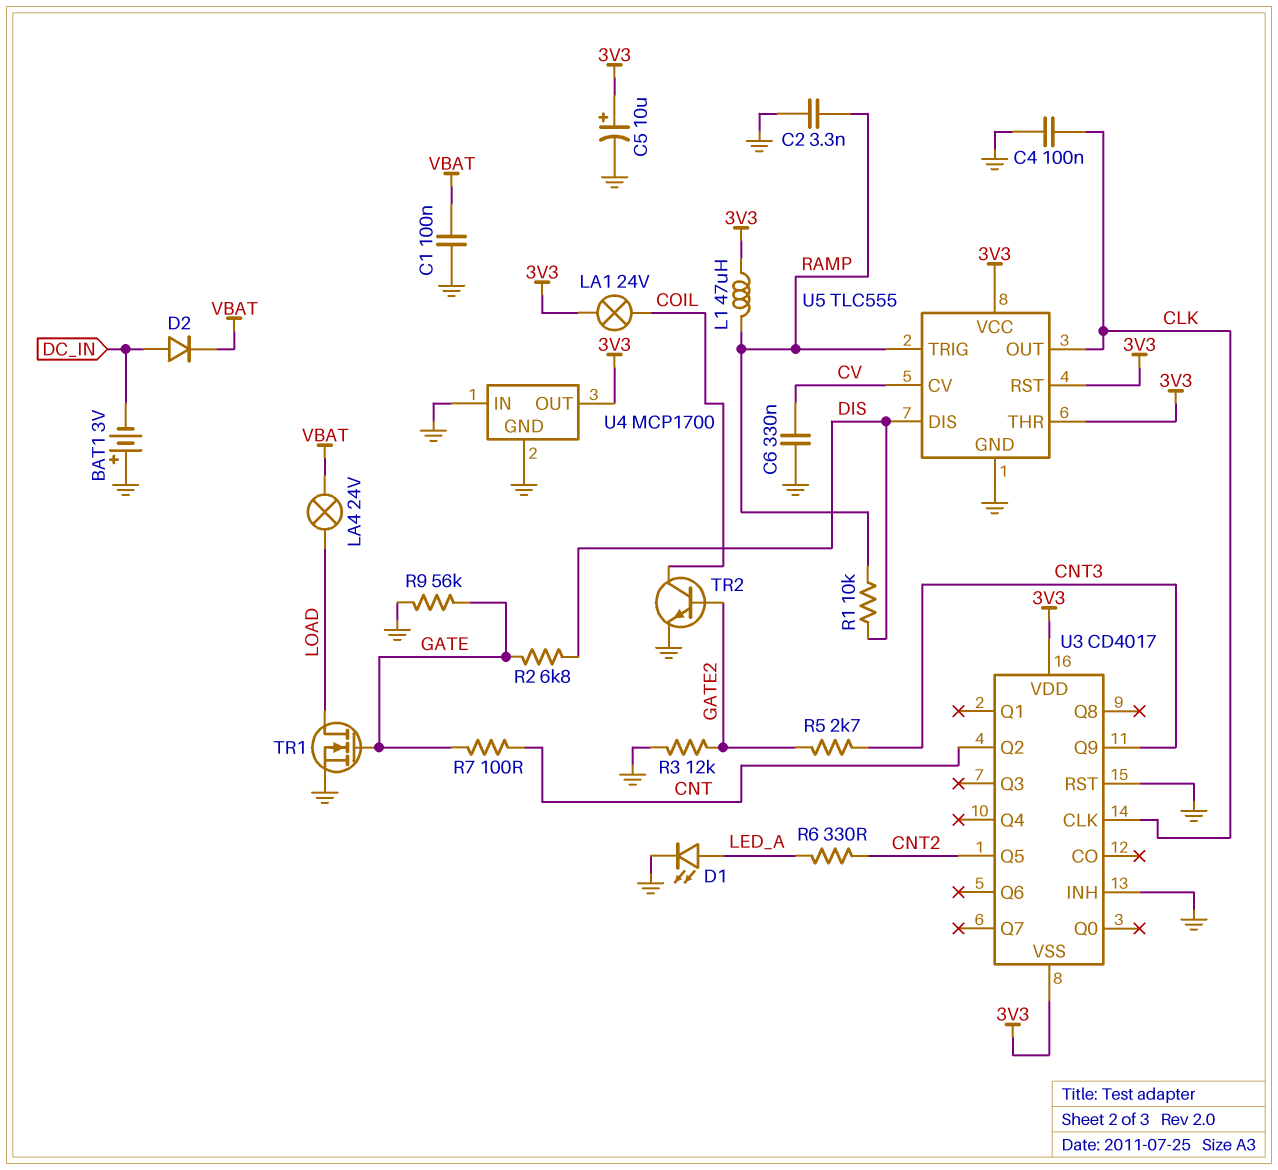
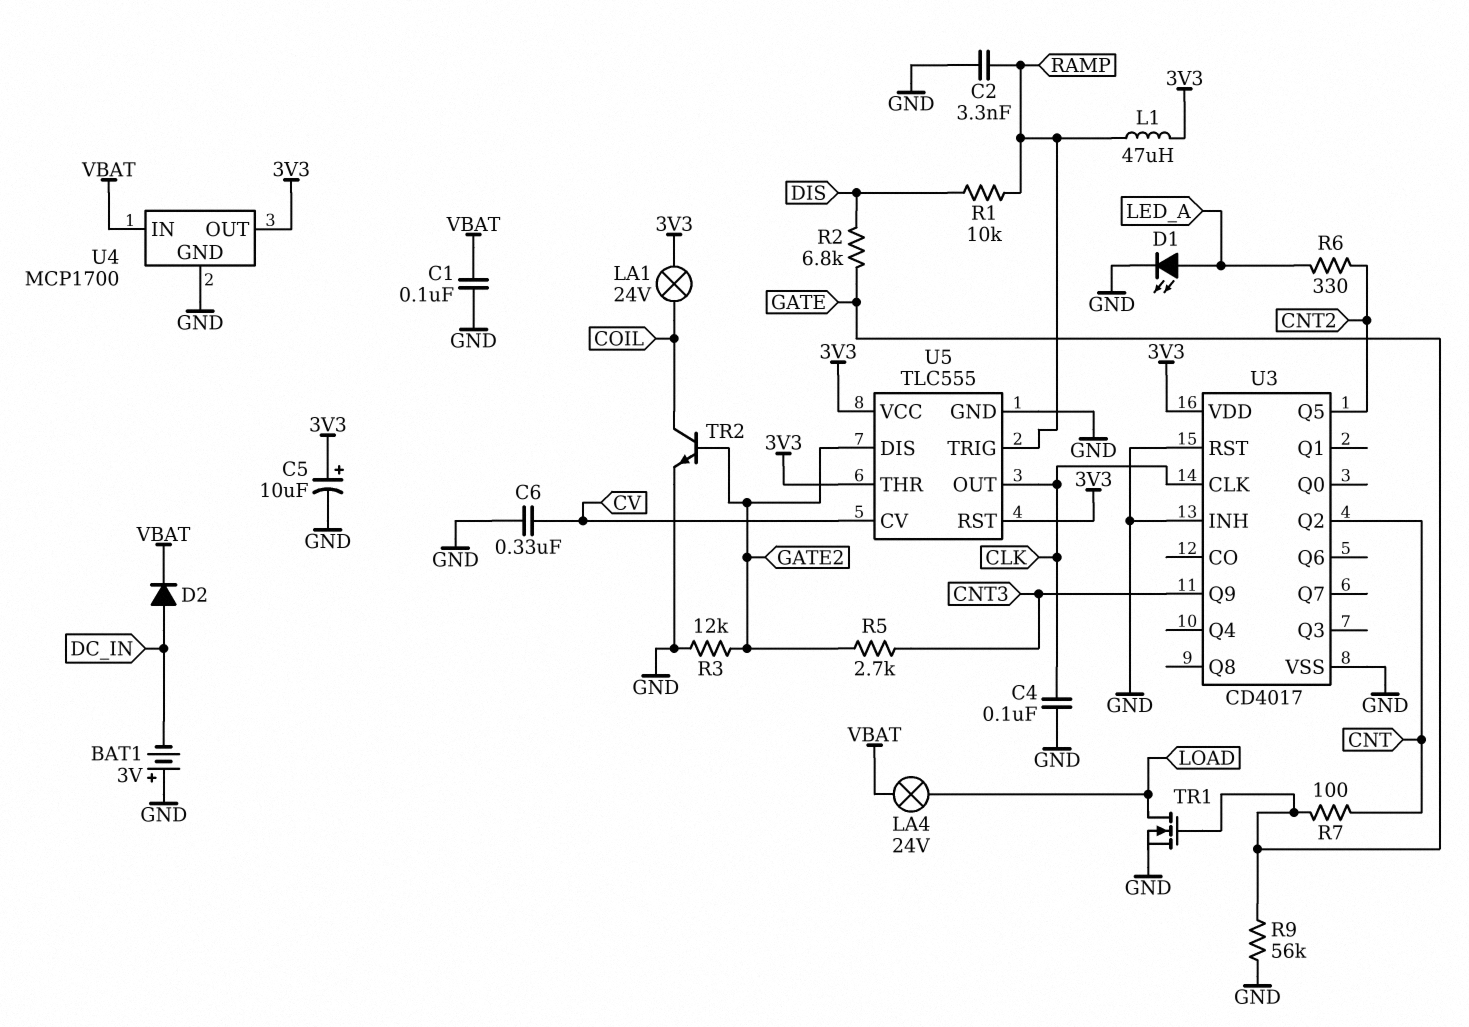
U3 pin VSS: 3V3 -> GND
U4 pin IN: GND -> VBAT
U5 pin DIS: DIS -> GATE2

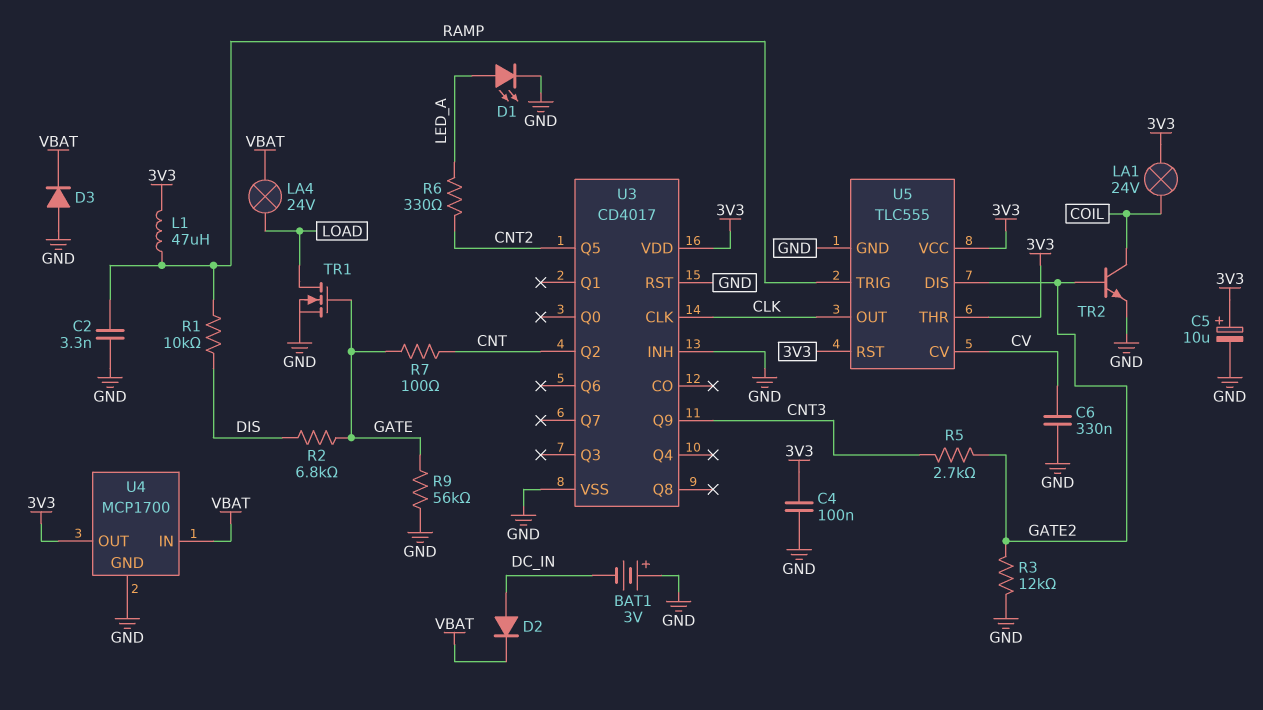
C1: 100nF (GND, VBAT) -> none
C4: 100nF (CLK, GND) -> 100nF (3V3, GND)
D3: none -> diode (A GND, K VBAT)

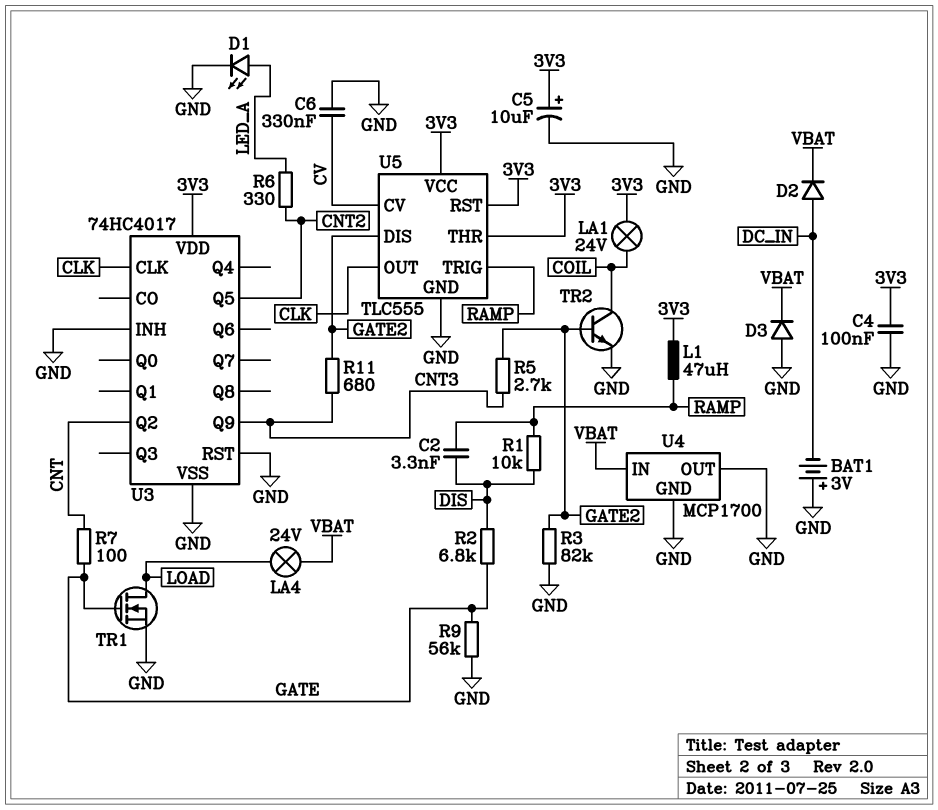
C2: 3.3nF (GND, RAMP) -> 3.3nF (DIS, RAMP)
R3: 12k (GATE2, GND) -> 82k (GATE2, GND)
R11: none -> 680 (CNT3, GATE2)
U3: CD4017 -> 74HC4017
U4 pin OUT: 3V3 -> GND

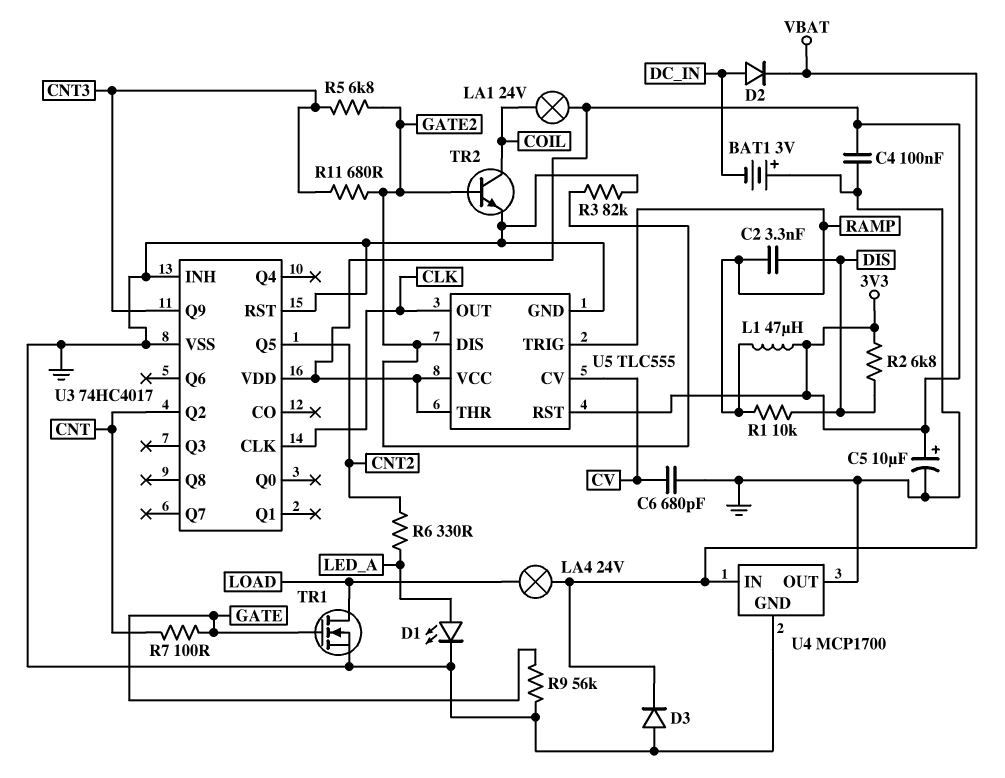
C6: 330nF (CV, GND) -> 680pF (CV, GND)
R2: 6.8k (DIS, GATE) -> 6.8k (3V3, DIS)
R5: 2.7k (CNT3, GATE2) -> 6.8k (CNT3, GATE2)

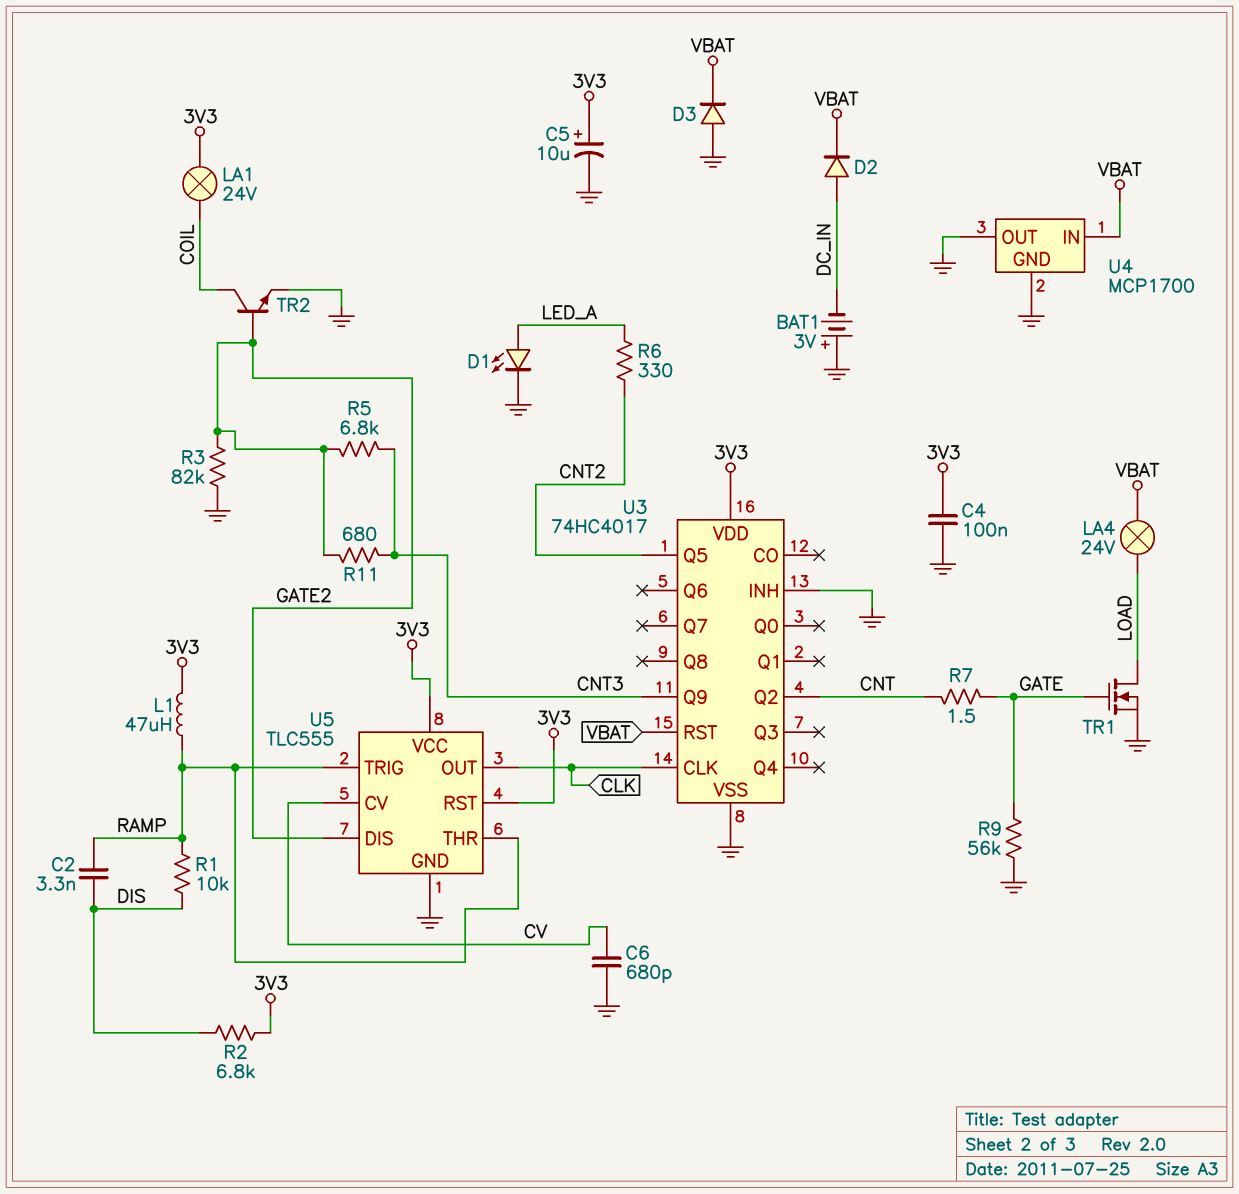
R7: 100 (CNT, GATE) -> 1.5 (CNT, GATE)
U3 pin RST: GND -> VBAT
U5 pin THR: 3V3 -> RAMP

